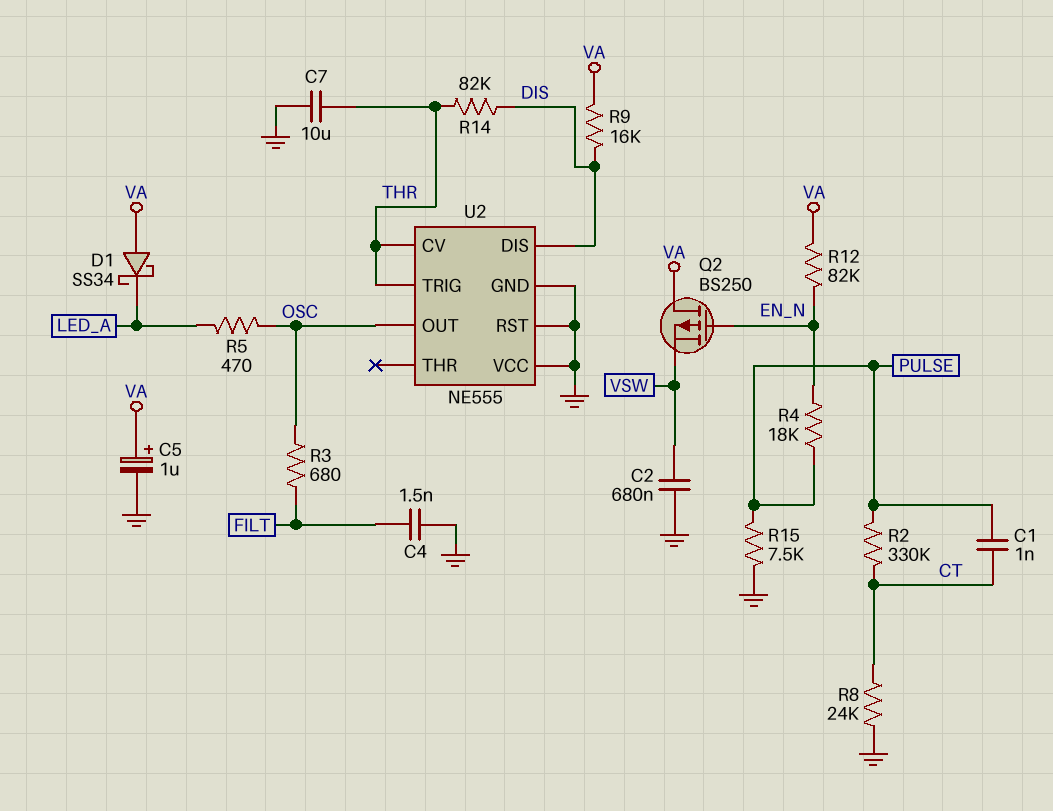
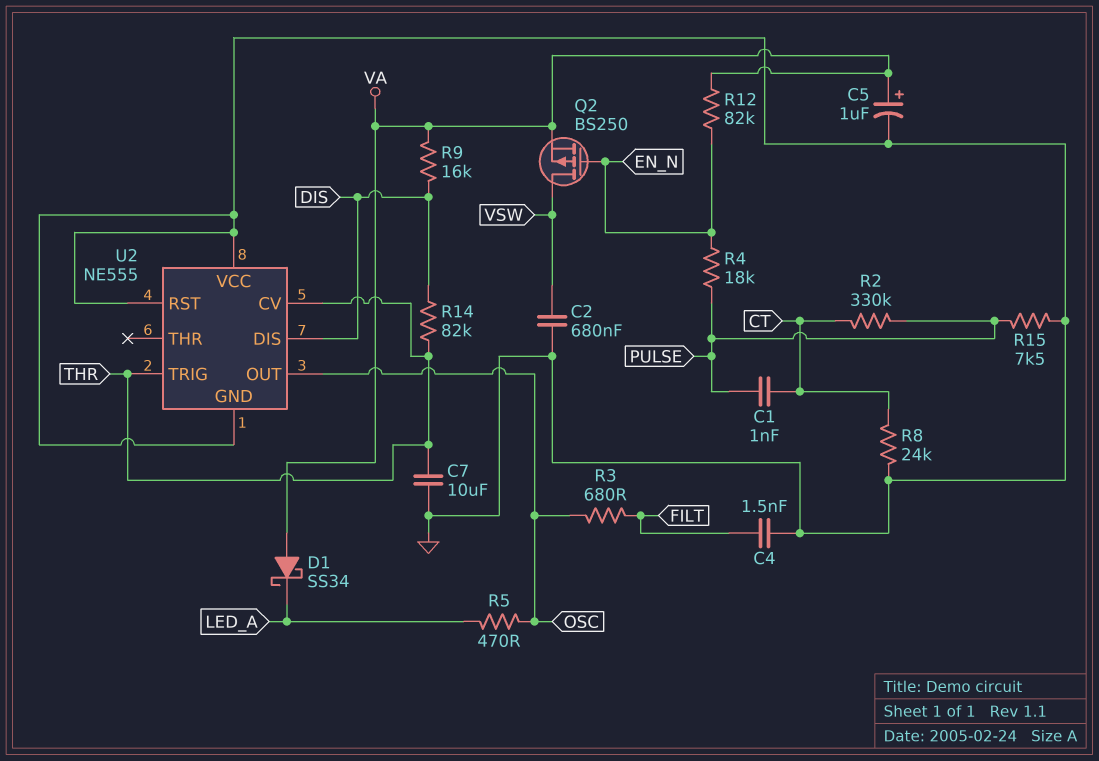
Q2: PMOS BS250 (G EN_N, D VA, S VSW) -> PMOS BS250 (G EN_N, D VSW, S VA)

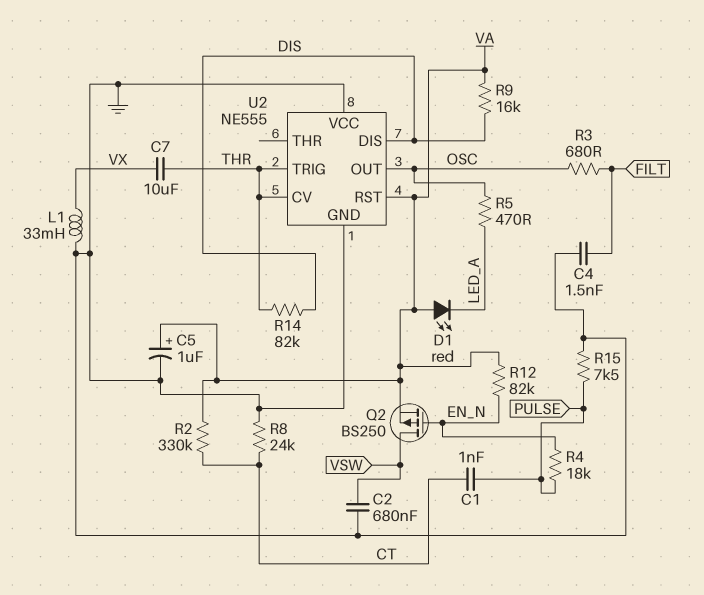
C7: 10uF (GND, THR) -> 10uF (THR, VX)
D1: schottky SS34 (A VA, K LED_A) -> LED red (A VA, K LED_A)
L1: none -> 33mH (GND, VX)
R2: 330k (CT, PULSE) -> 330k (CT, VA)
U2 pin RST: GND -> VA

